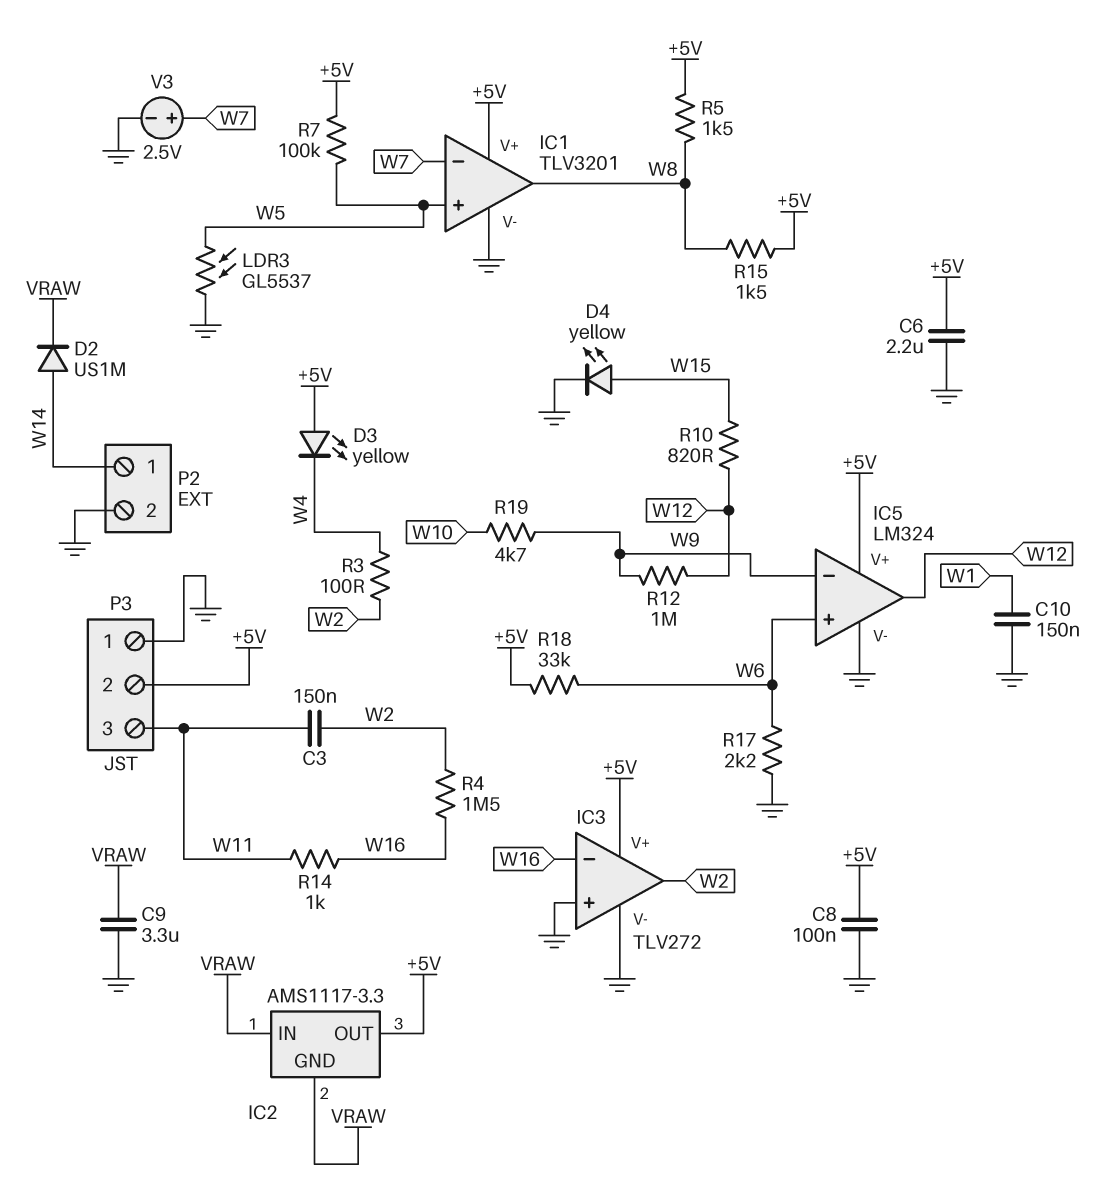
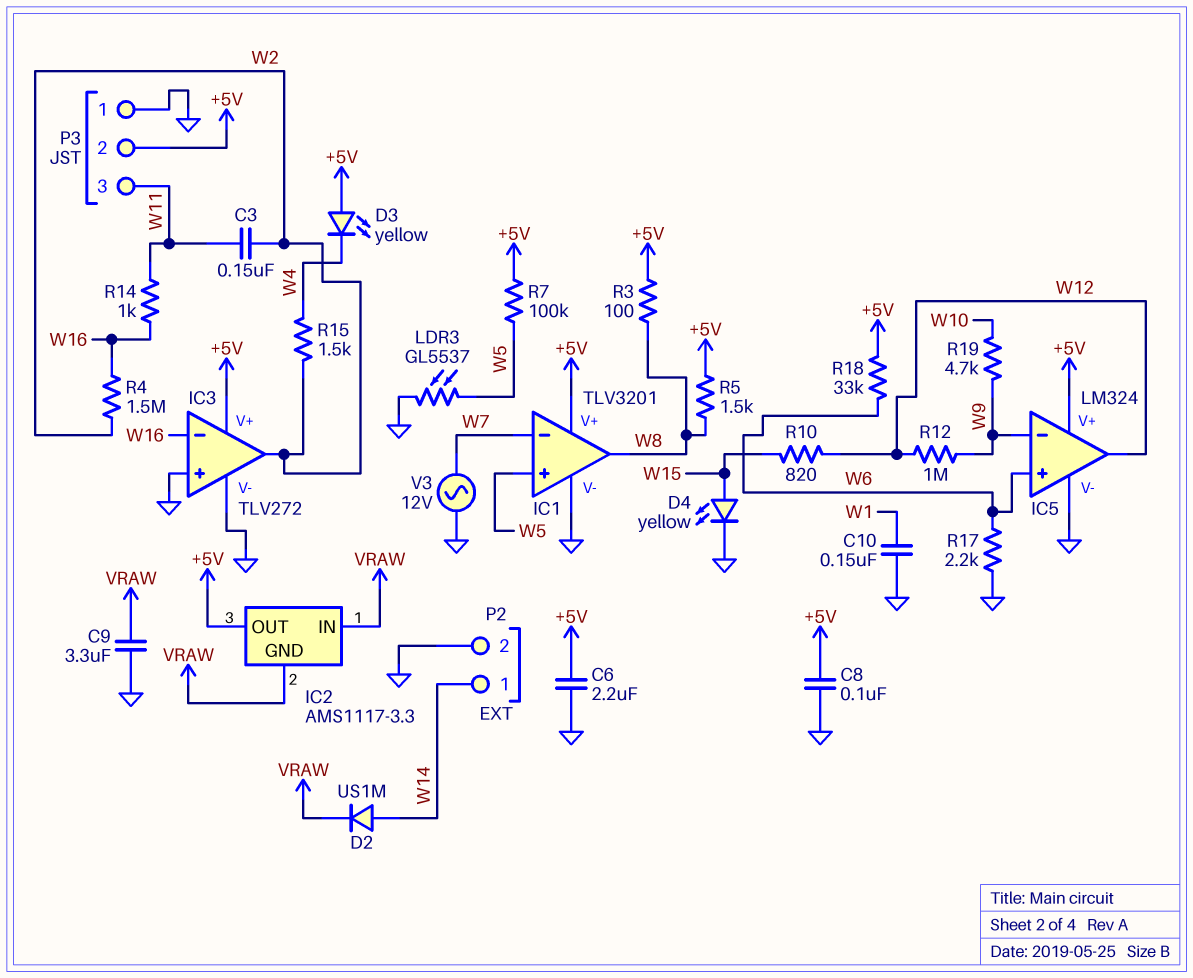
R3: 100 (W2, W4) -> 100 (+5V, W8)
R15: 1.5k (+5V, W8) -> 1.5k (W2, W4)
V3: 2.5V (plus W7, minus GND) -> AC 12V (GND, W7)

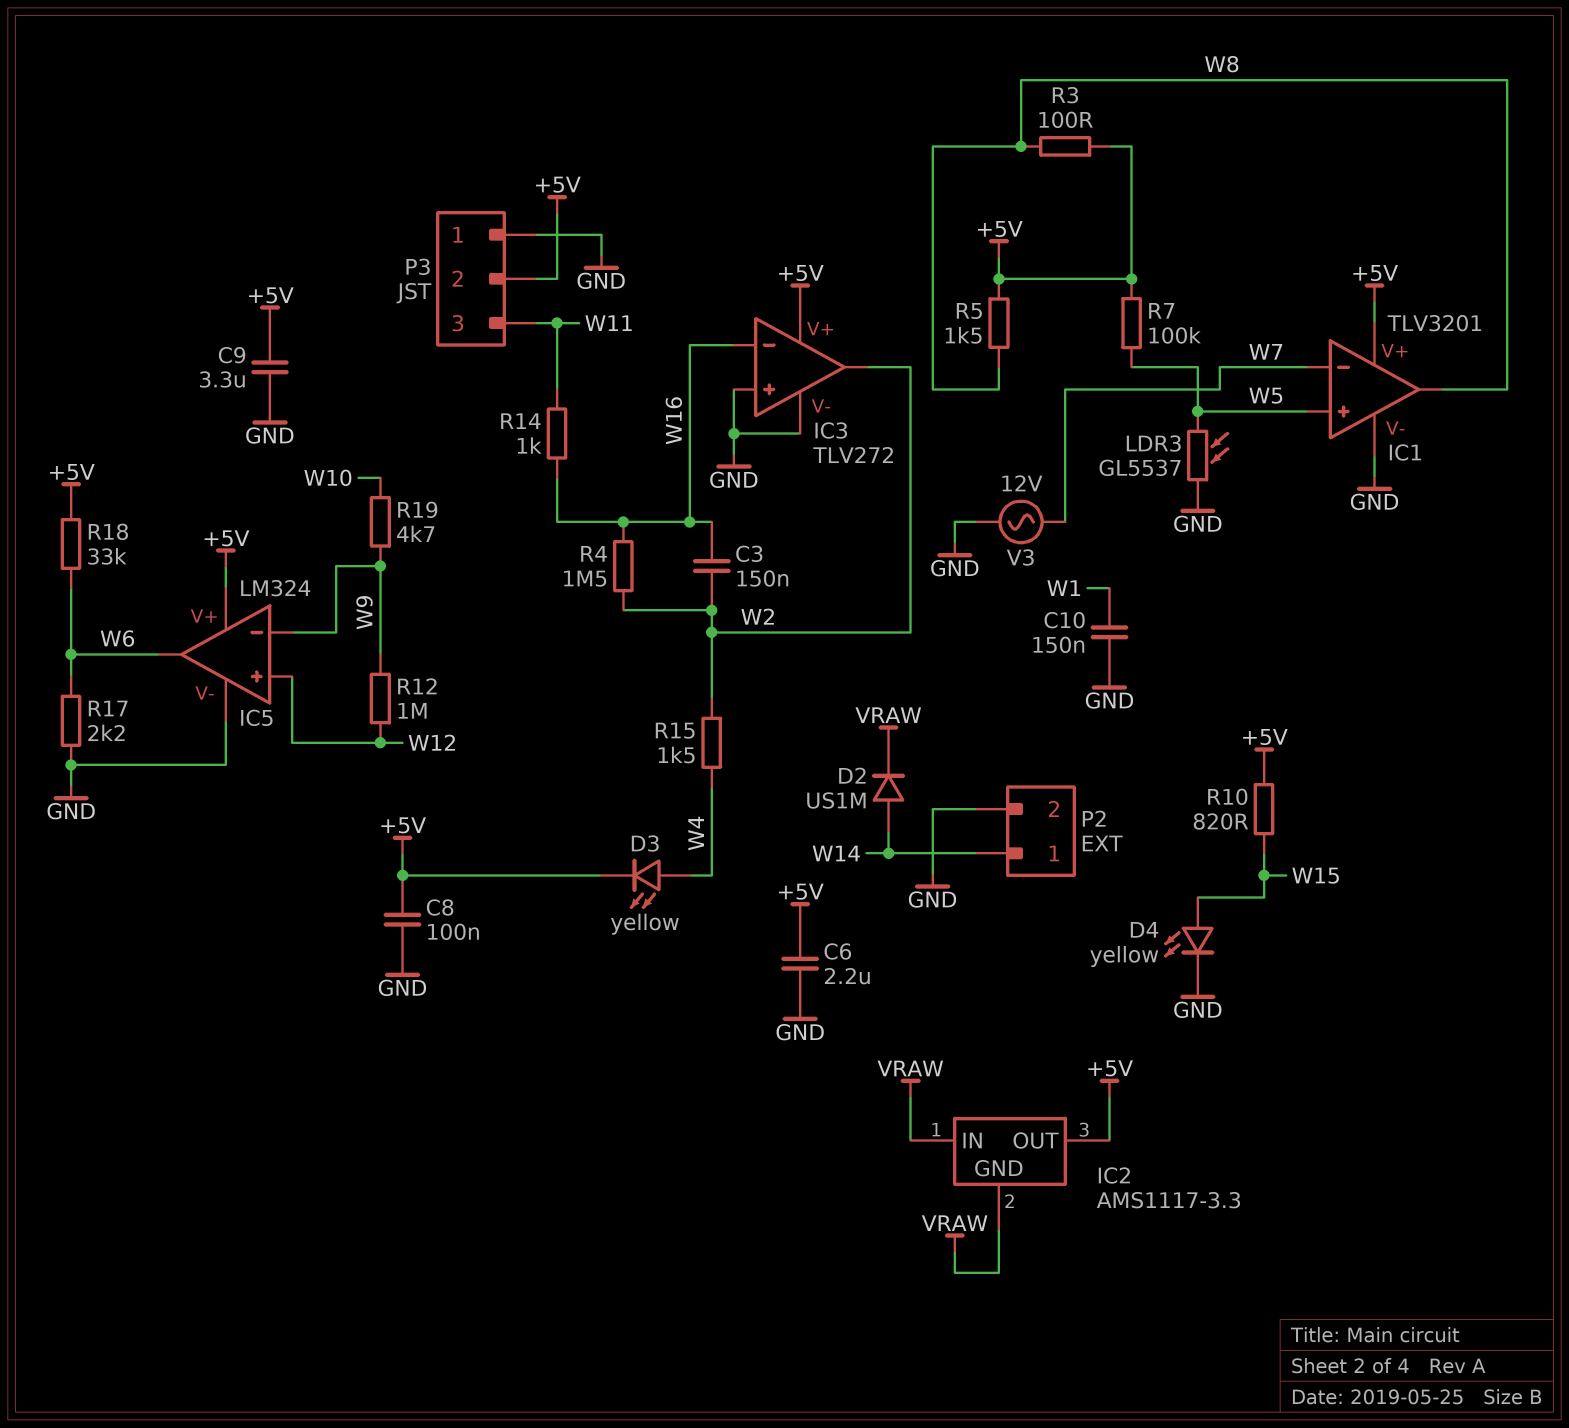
C3: 150nF (W2, W11) -> 150nF (W2, W16)
C9: 3.3uF (GND, VRAW) -> 3.3uF (+5V, GND)
D3: LED yellow (A +5V, K W4) -> LED yellow (A W4, K +5V)
IC5 pin in+: W6 -> W12
IC5 pin out: W12 -> W6
R10: 820 (W12, W15) -> 820 (+5V, W15)

